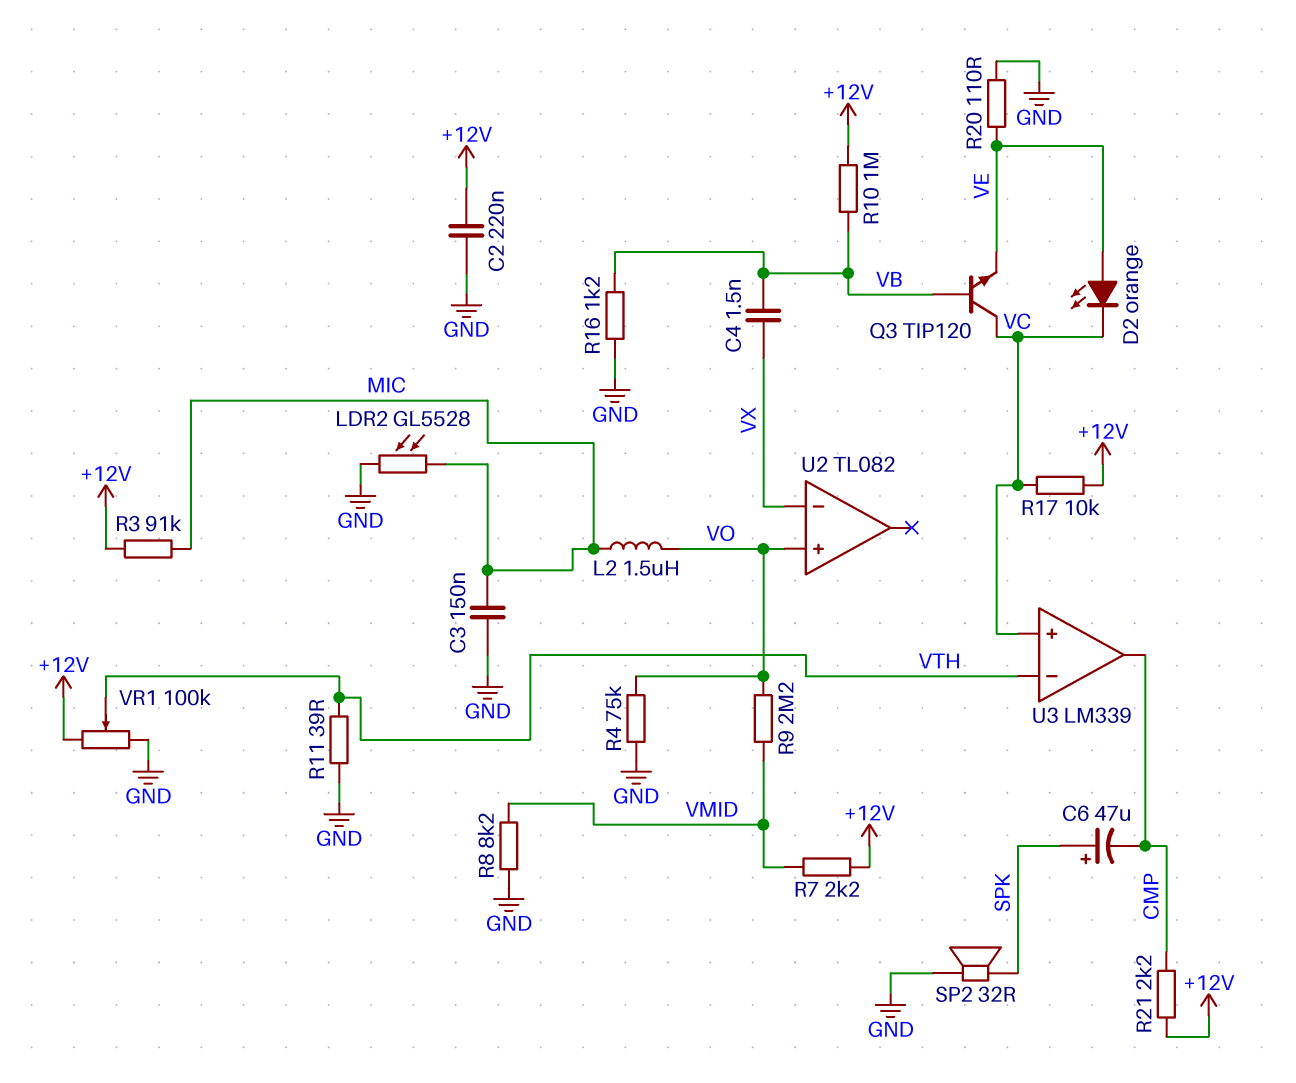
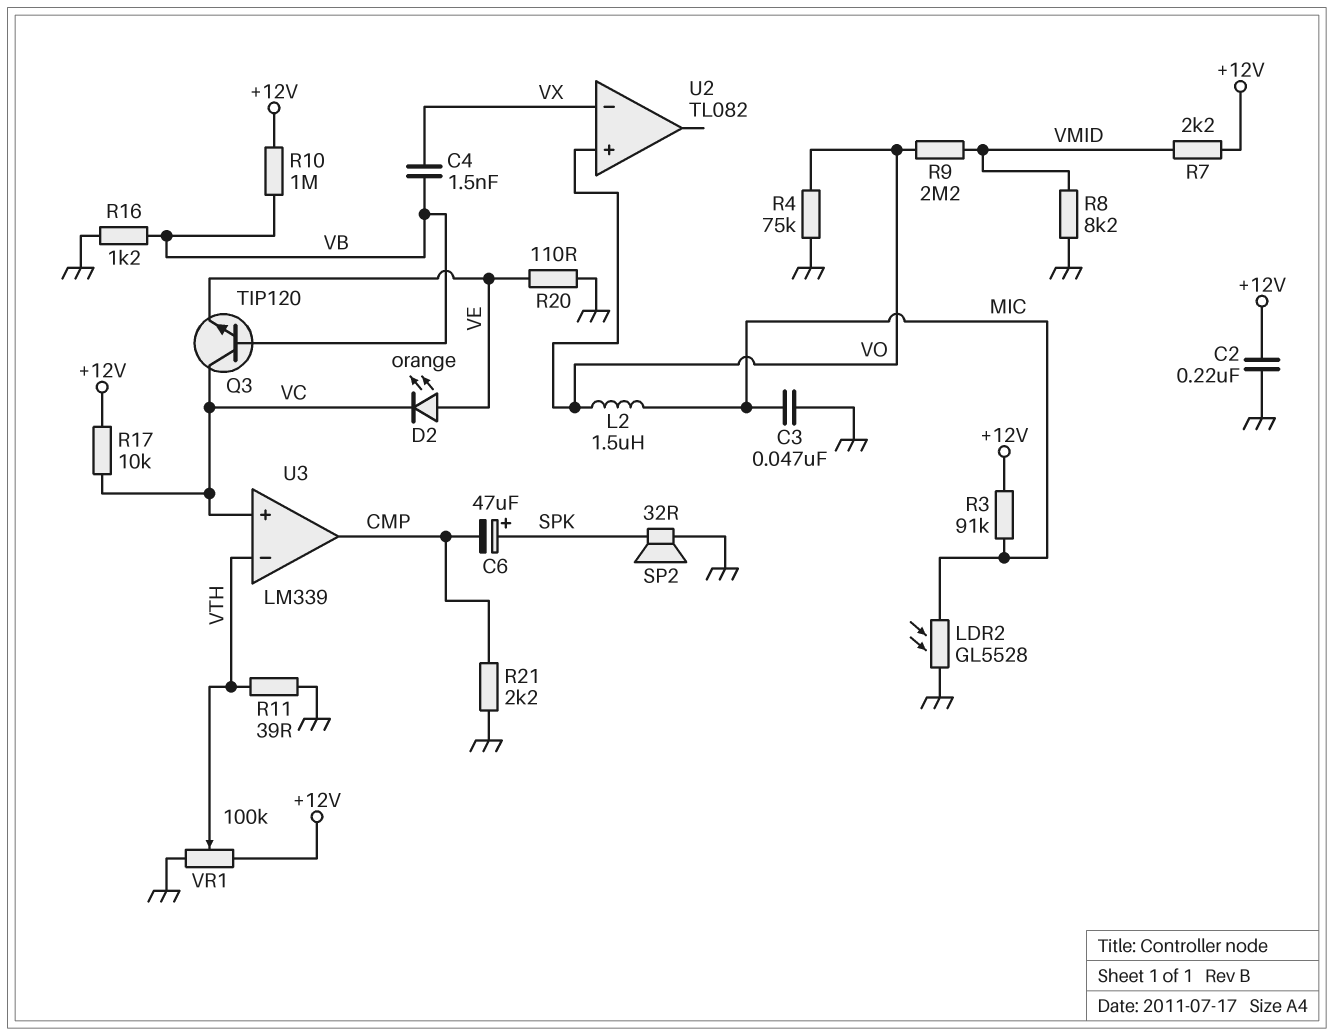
C3: 150nF (GND, MIC) -> 47nF (GND, MIC)
R21: 2.2k (+12V, CMP) -> 2.2k (CMP, GND)

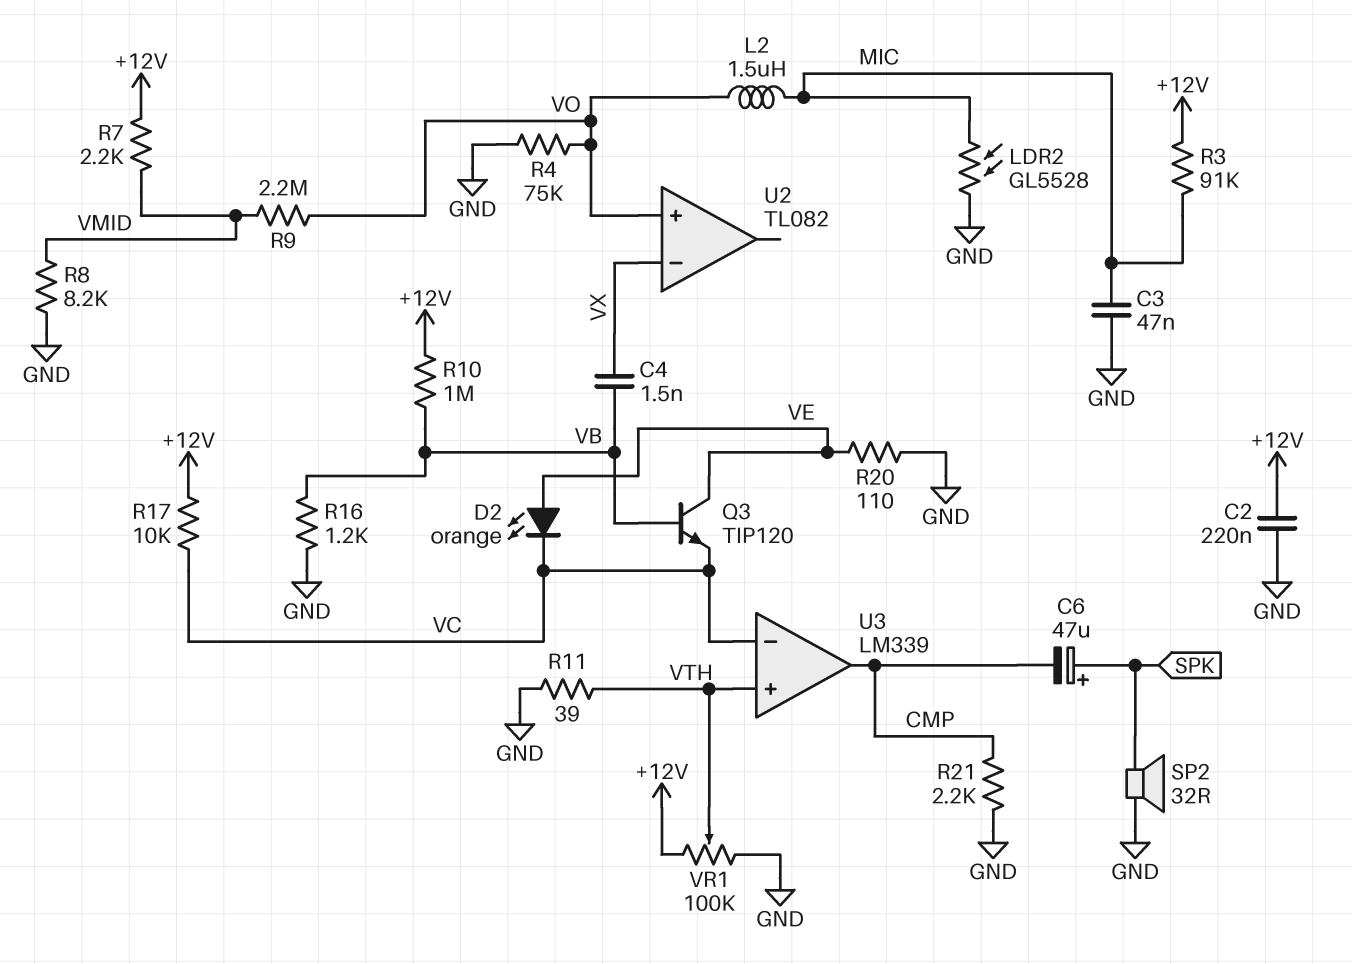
Q3: NPN TIP120 (B VB, C VC, E VE) -> NPN TIP120 (B VB, C VE, E VC)
U3 pin in+: VC -> VTH
U3 pin in-: VTH -> VC

